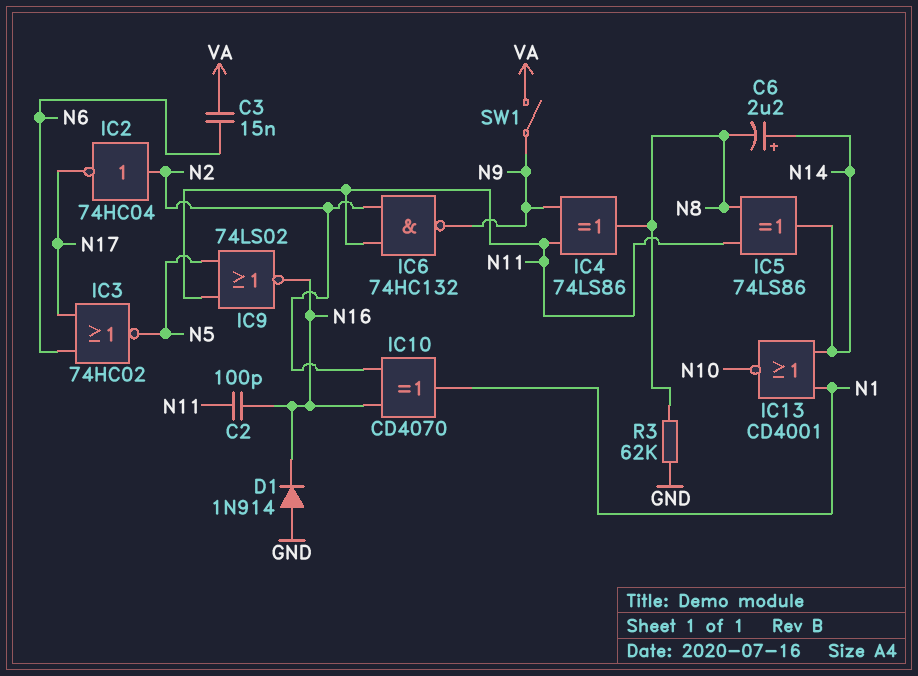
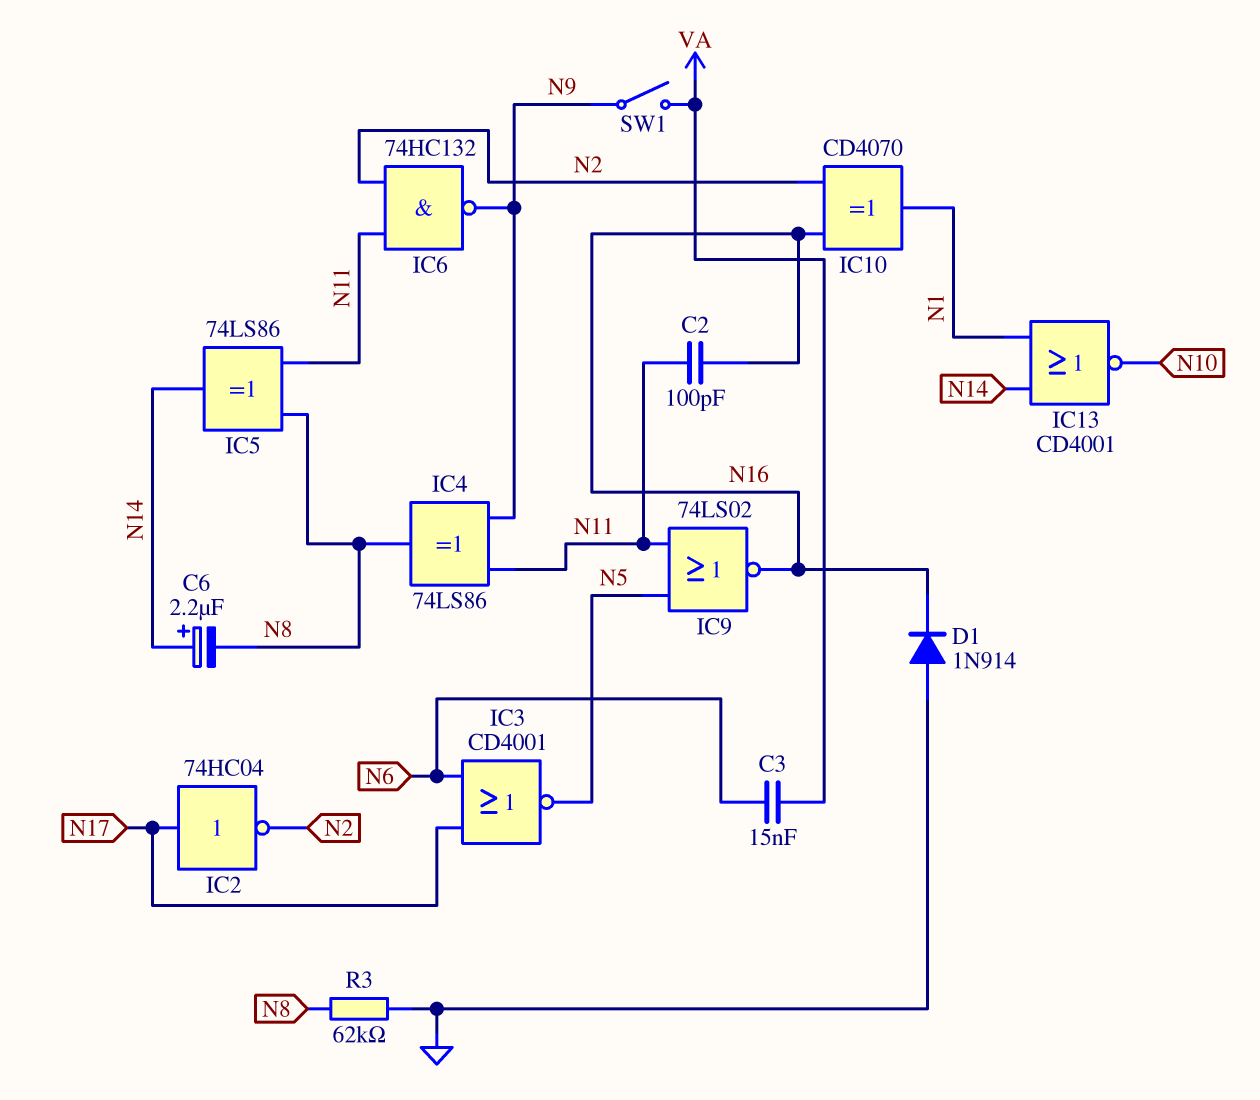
IC2: NOT 74HC04 (in N2, out N17) -> NOT 74HC04 (in N17, out N2)
IC3: NOR 74HC02 (in N6, in N17, out N5) -> NOR CD4001 (in N6, in N17, out N5)

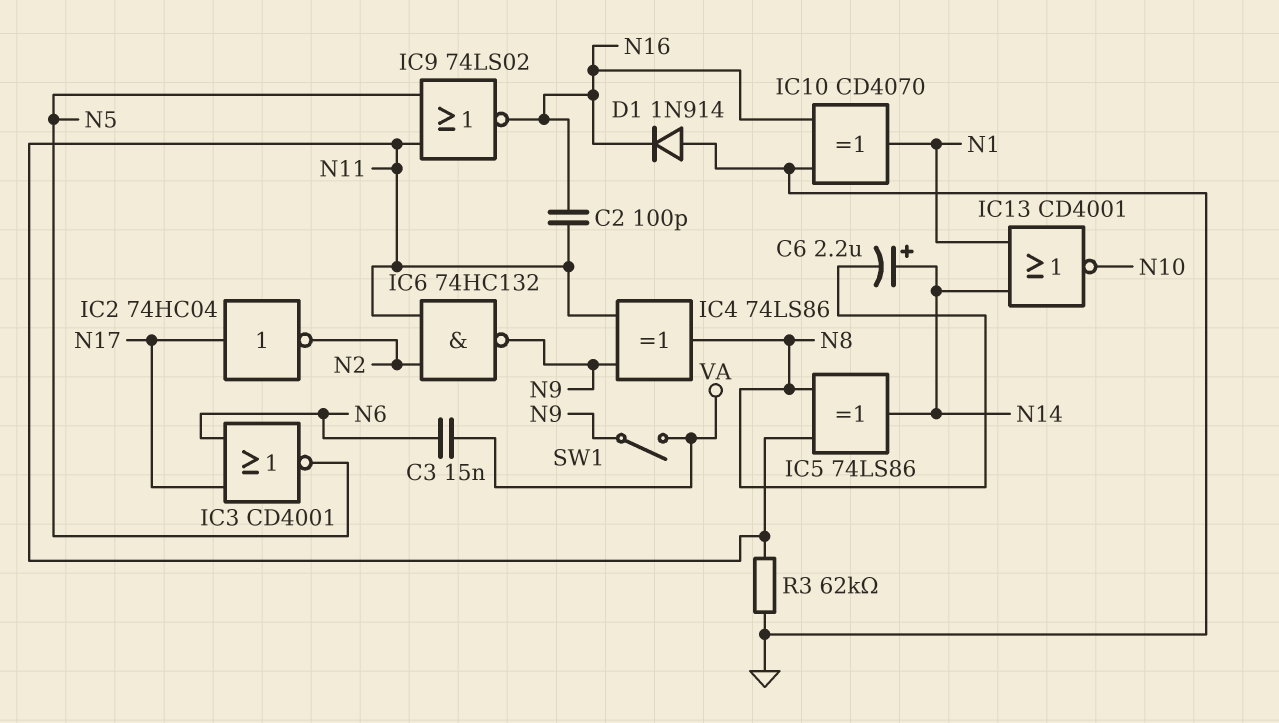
IC10: XOR CD4070 (in N2, in N16, out N1) -> XOR CD4070 (in GND, in N16, out N1)
R3: 62k (GND, N8) -> 62k (GND, N11)

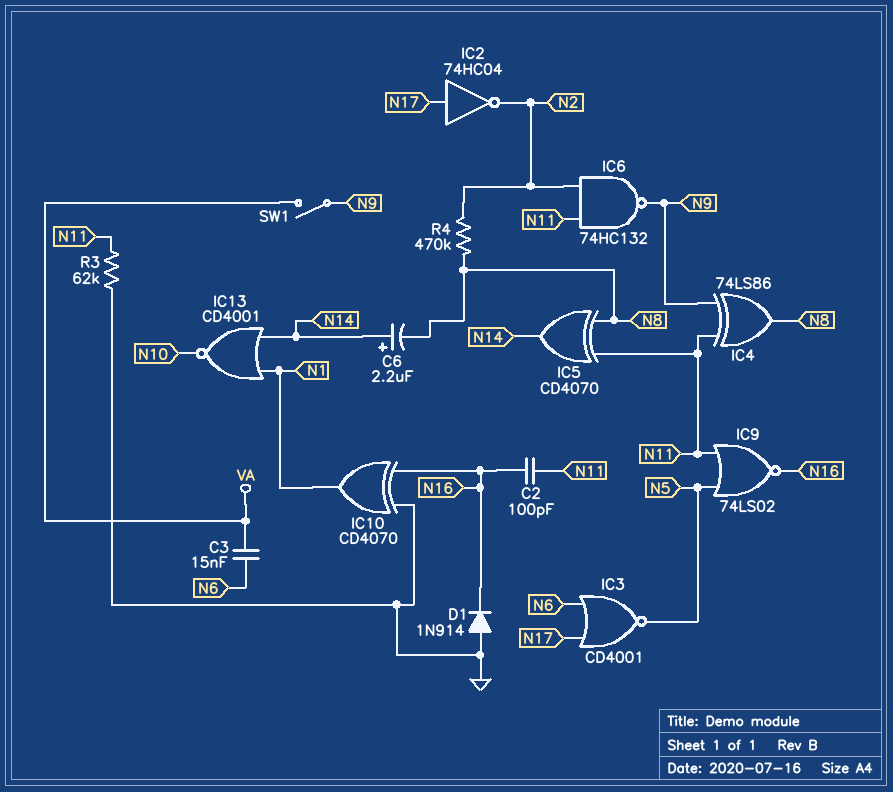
IC5: XOR 74LS86 (in N8, in N11, out N14) -> XOR CD4070 (in N8, in N11, out N14)
R4: none -> 470k (N2, N8)

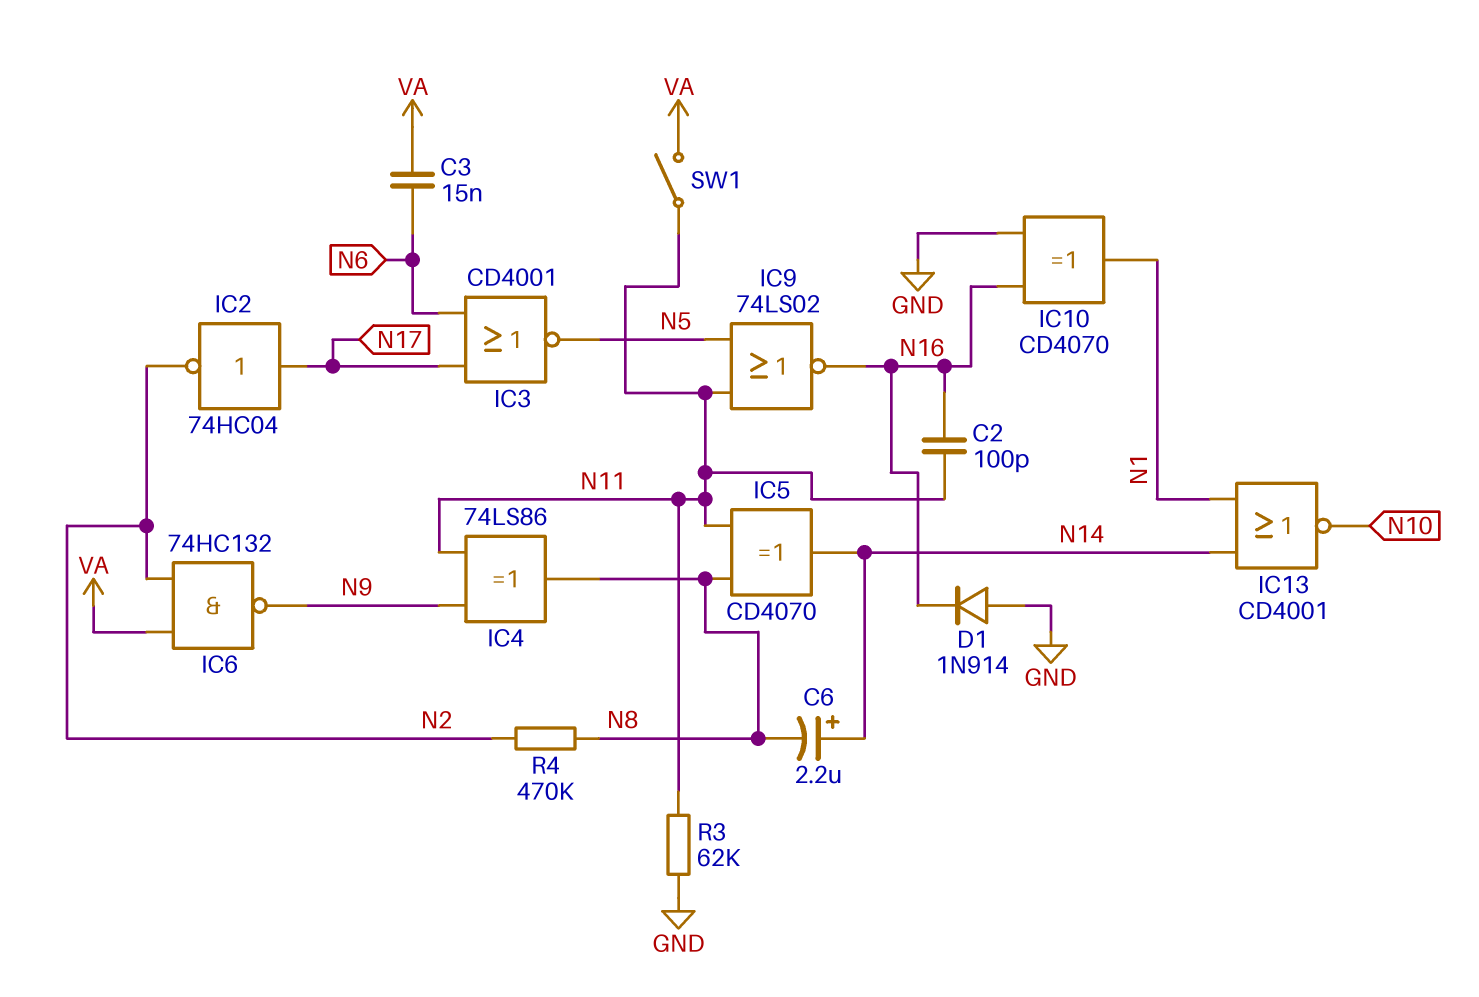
IC6: NAND 74HC132 (in N2, in N11, out N9) -> NAND 74HC132 (in N2, in VA, out N9)
SW1: switch (N9, VA) -> switch (N11, VA)

